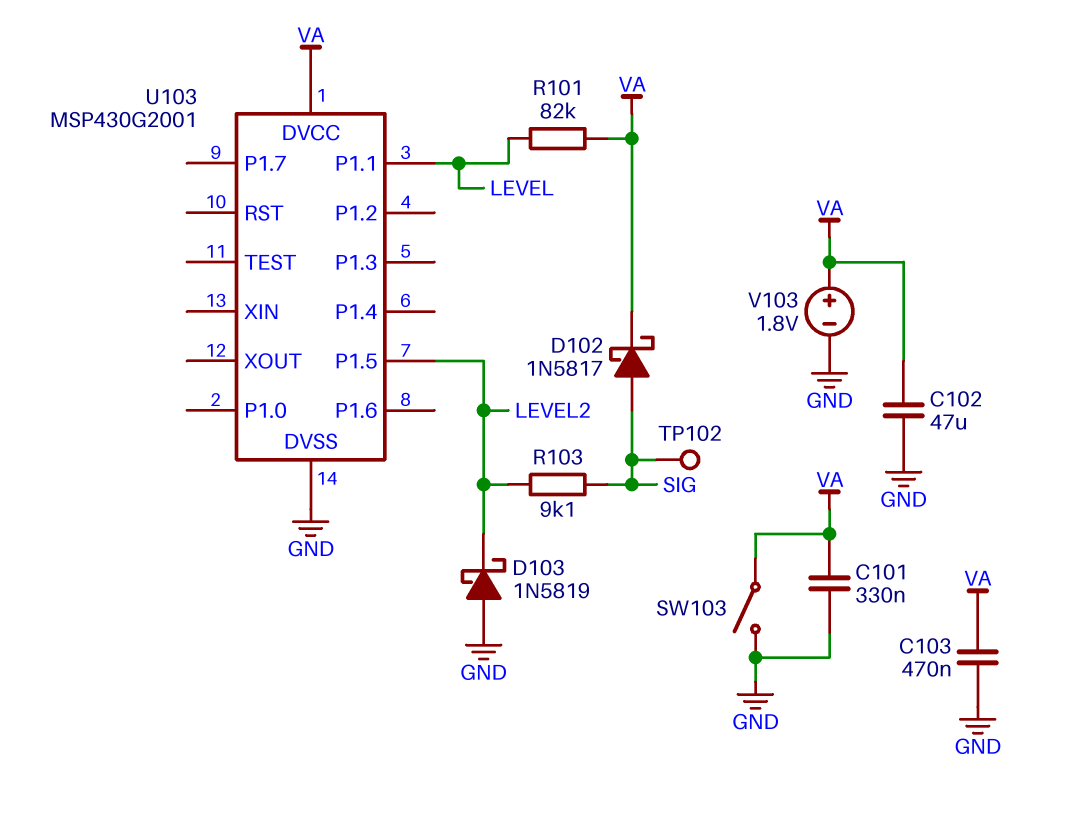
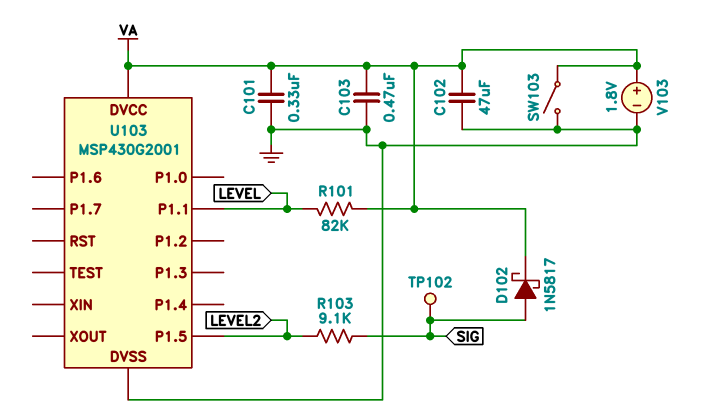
D103: schottky 1N5819 (A GND, K LEVEL2) -> none

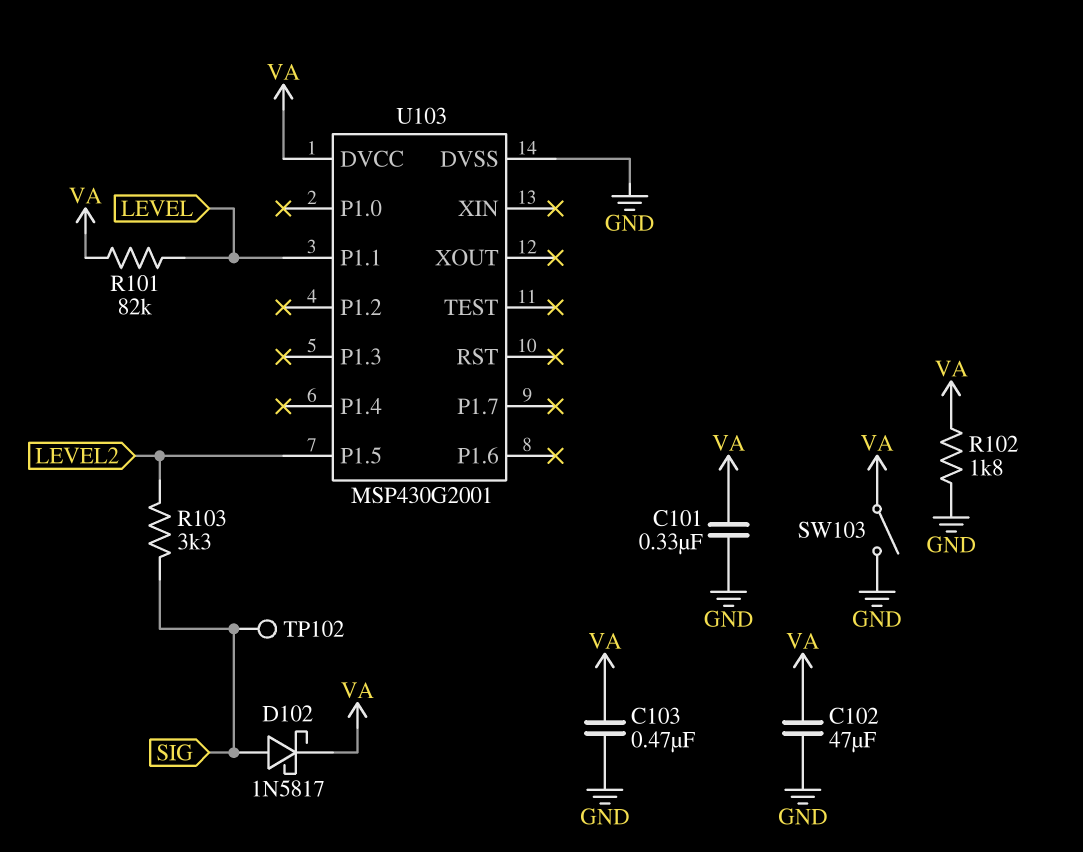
R102: none -> 1.8k (GND, VA)
R103: 9.1k (LEVEL2, SIG) -> 3.3k (LEVEL2, SIG)
V103: 1.8V (plus VA, minus GND) -> none

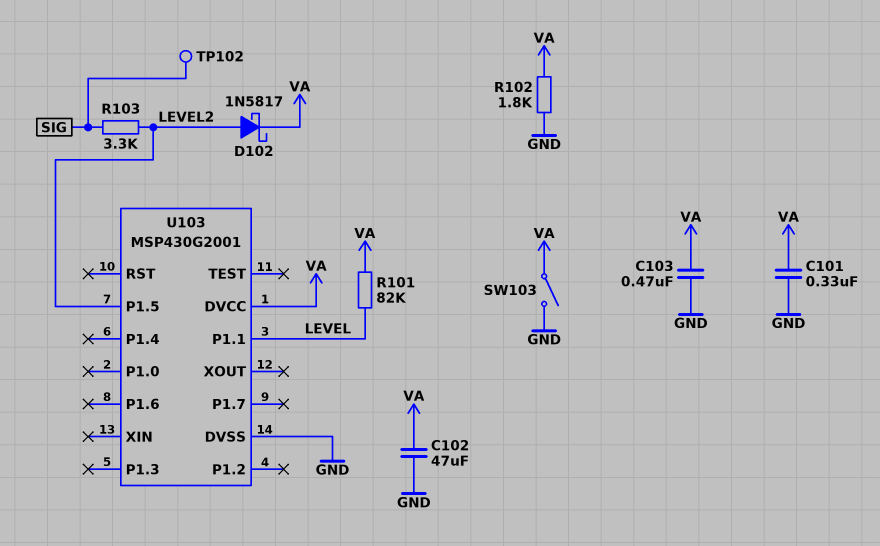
D102: schottky 1N5817 (A SIG, K VA) -> schottky 1N5817 (A LEVEL2, K VA)

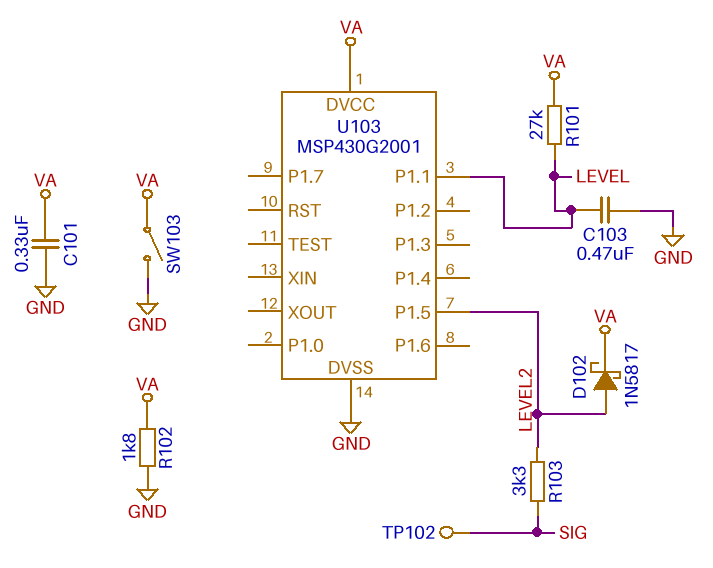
C102: 47uF (GND, VA) -> none
C103: 470nF (GND, VA) -> 470nF (GND, LEVEL)
R101: 82k (LEVEL, VA) -> 27k (LEVEL, VA)

